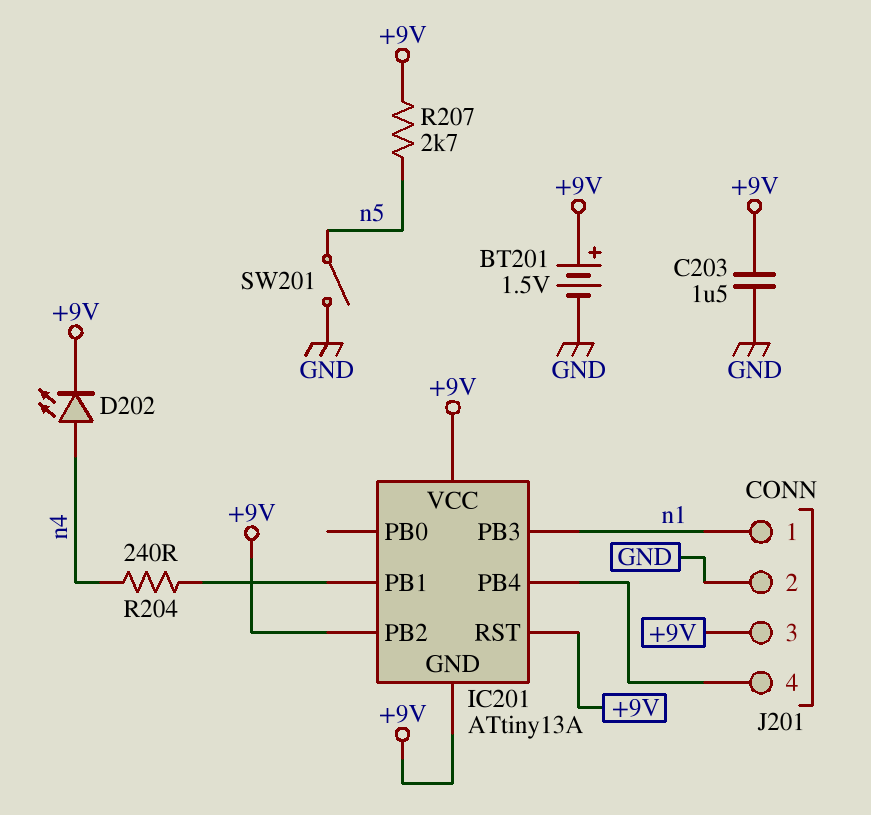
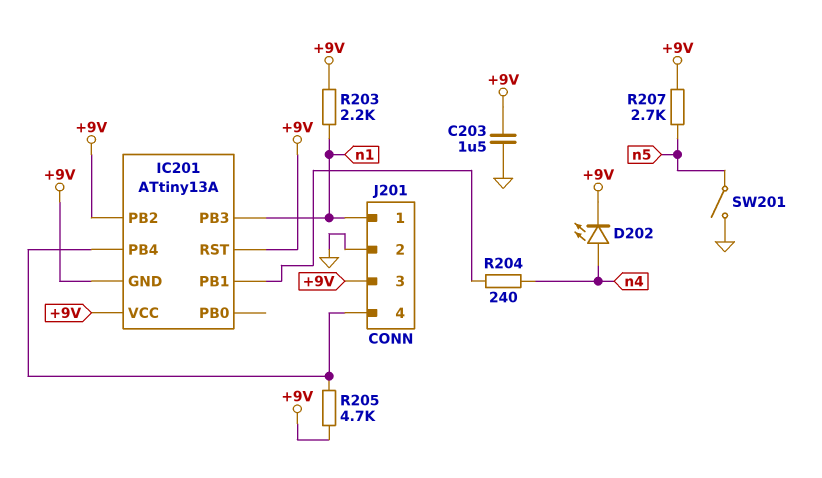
BT201: 1.5V (plus +9V, minus GND) -> none
R203: none -> 2.2k (+9V, n1)
R205: none -> 4.7k (+9V, IC201/PB4)

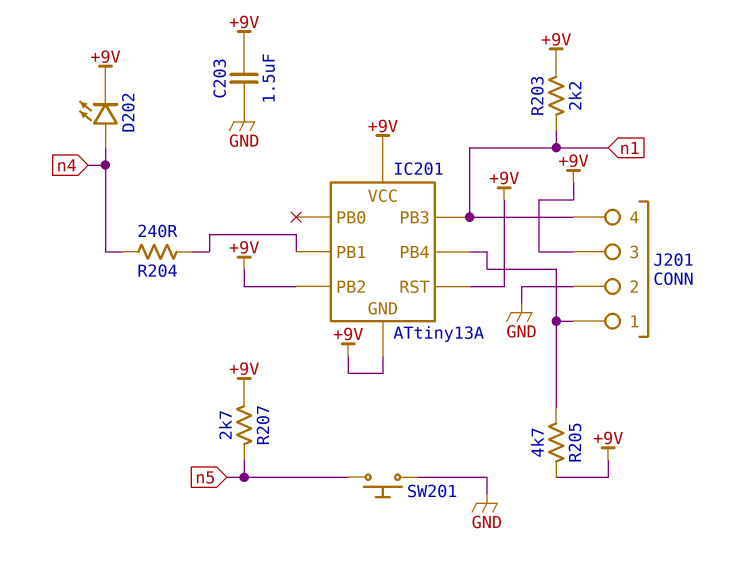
J201 pin 1: n1 -> IC201/PB4
J201 pin 4: IC201/PB4 -> n1
SW201: switch (GND, n5) -> button (GND, n5)

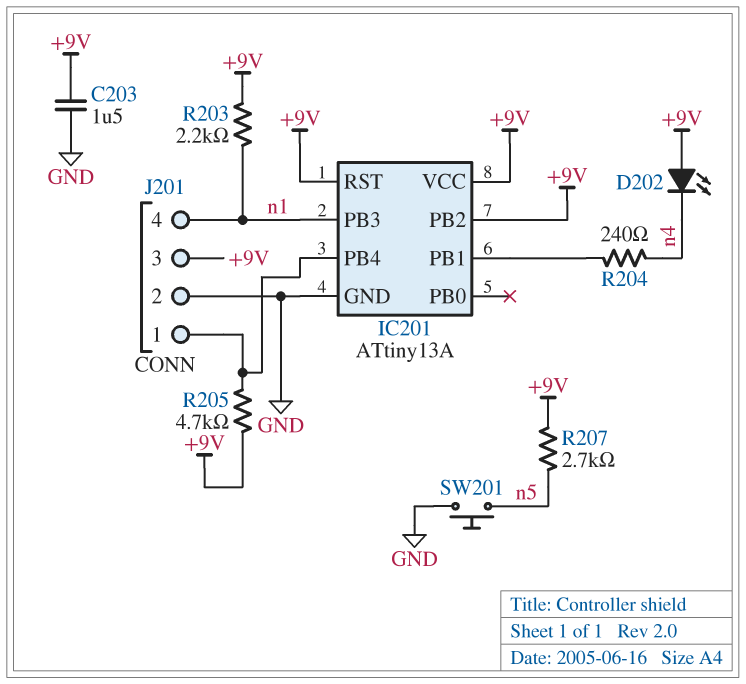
D202: LED (A n4, K +9V) -> LED (A +9V, K n4)
IC201 pin GND: +9V -> GND

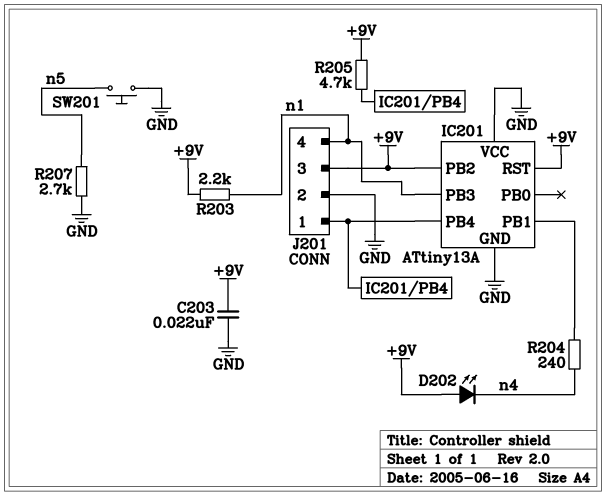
C203: 1.5uF (+9V, GND) -> 22nF (+9V, GND)
IC201 pin VCC: +9V -> GND
R207: 2.7k (+9V, n5) -> 2.7k (GND, n5)

